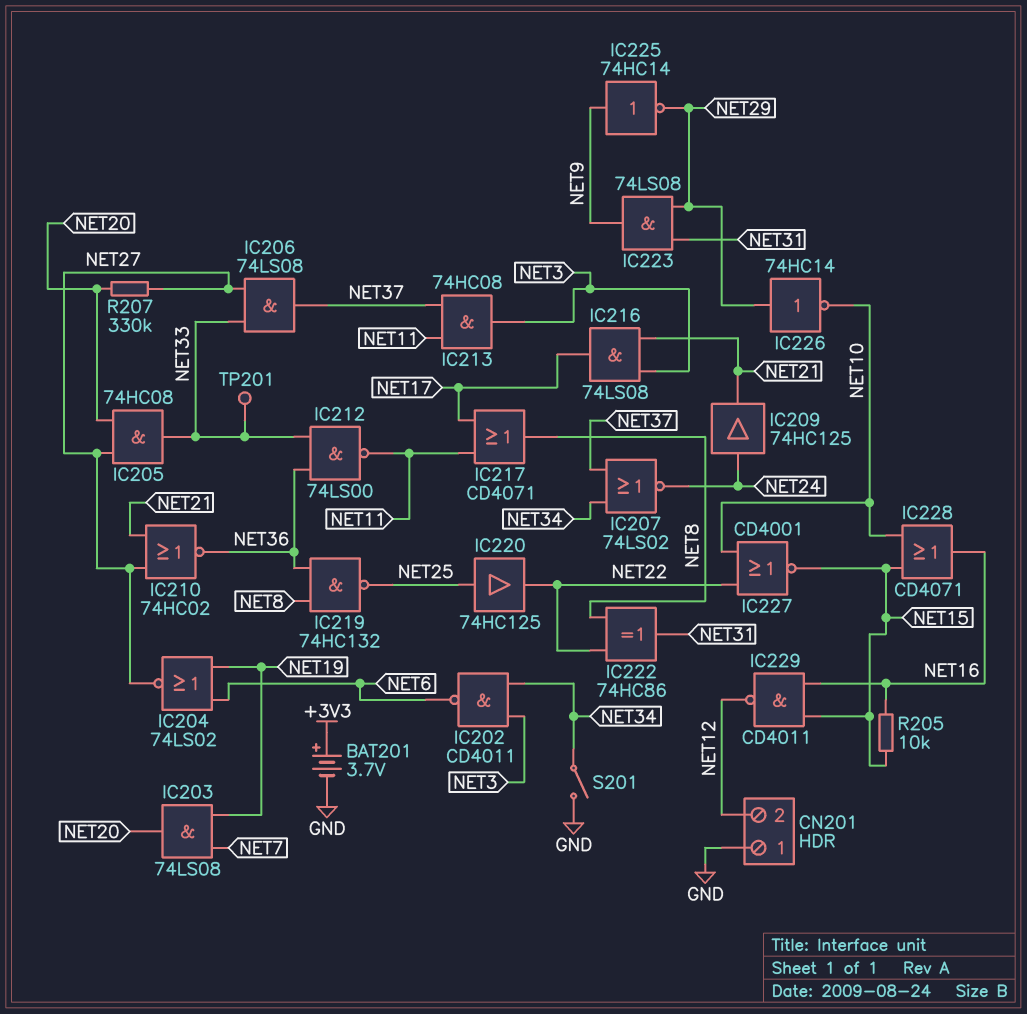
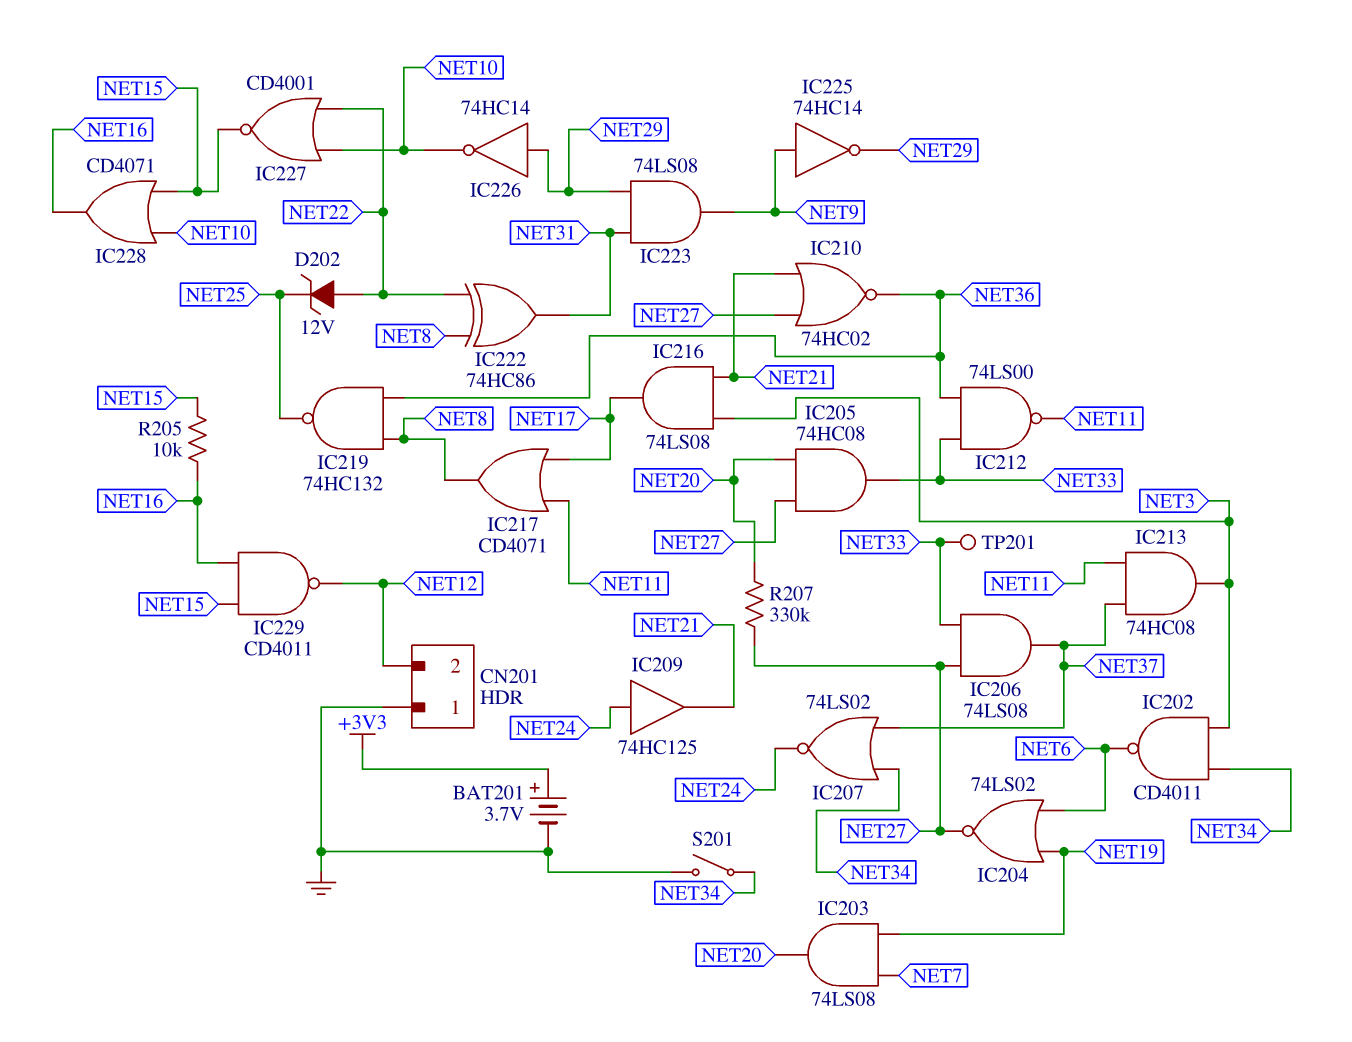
D202: none -> zener 12V (A NET22, K NET25)
IC220: buffer 74HC125 (in NET25, out NET22) -> none

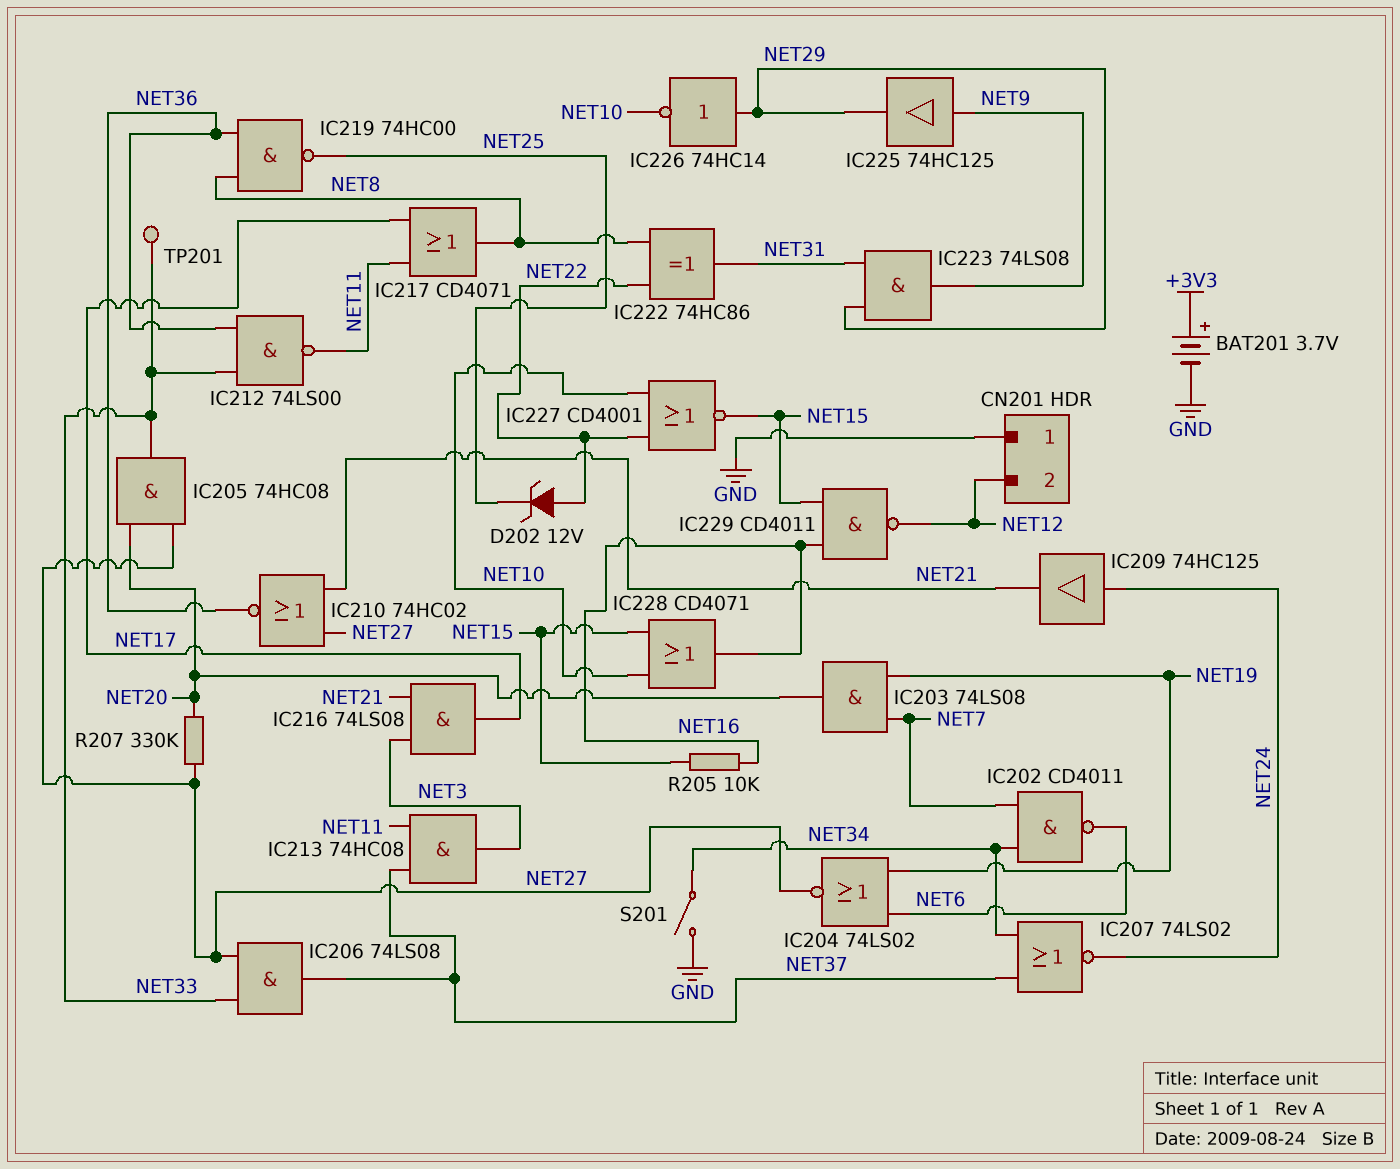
IC202: NAND CD4011 (in NET3, in NET34, out NET6) -> NAND CD4011 (in NET7, in NET34, out NET6)
IC219: NAND 74HC132 (in NET8, in NET36, out NET25) -> NAND 74HC00 (in NET8, in NET36, out NET25)
IC225: NOT 74HC14 (in NET9, out NET29) -> buffer 74HC125 (in NET9, out NET29)

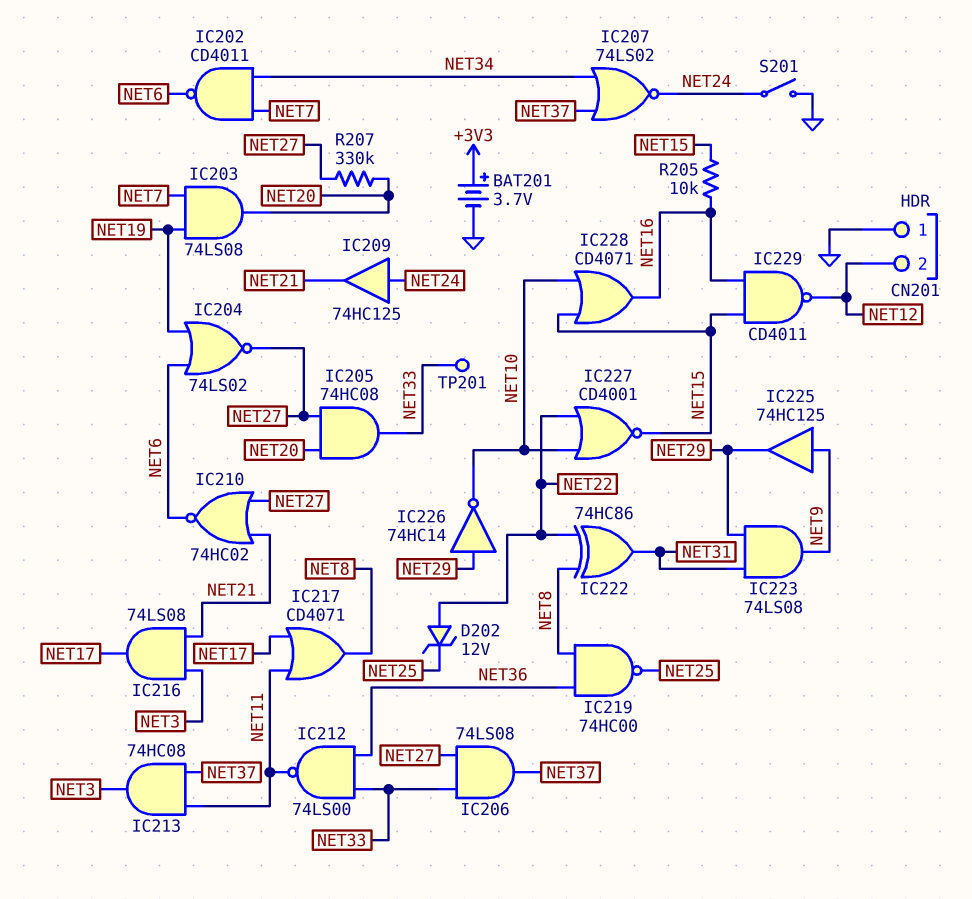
IC210: NOR 74HC02 (in NET21, in NET27, out NET36) -> NOR 74HC02 (in NET21, in NET27, out NET6)
S201: switch (GND, NET34) -> switch (GND, NET24)

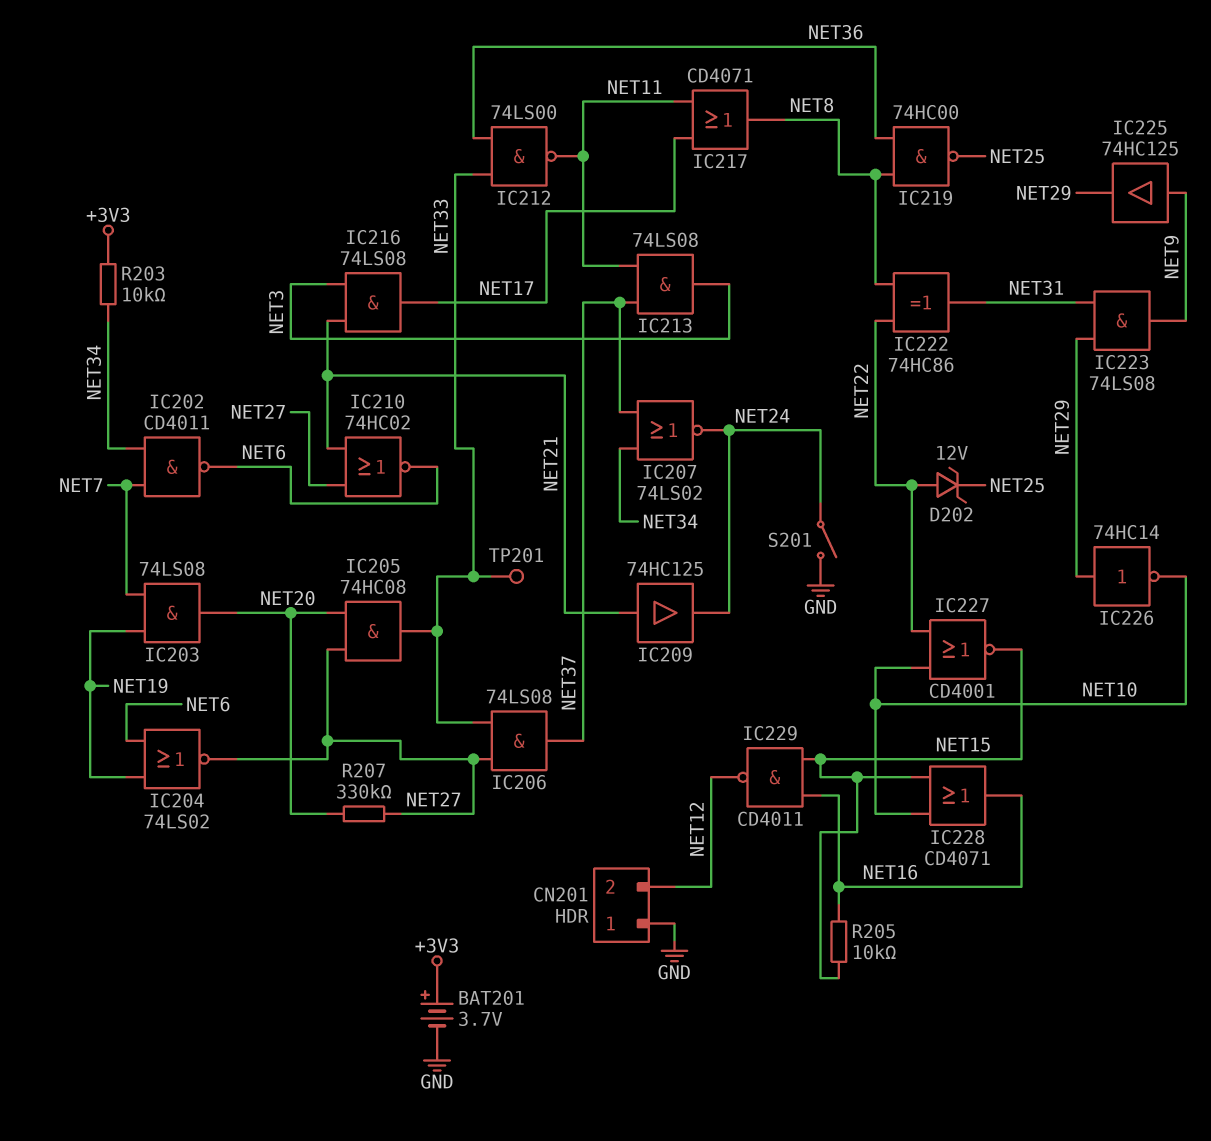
IC209: buffer 74HC125 (in NET24, out NET21) -> buffer 74HC125 (in NET21, out NET24)
IC213: AND 74HC08 (in NET11, in NET37, out NET3) -> AND 74LS08 (in NET11, in NET37, out NET3)
R203: none -> 10k (+3V3, NET34)

